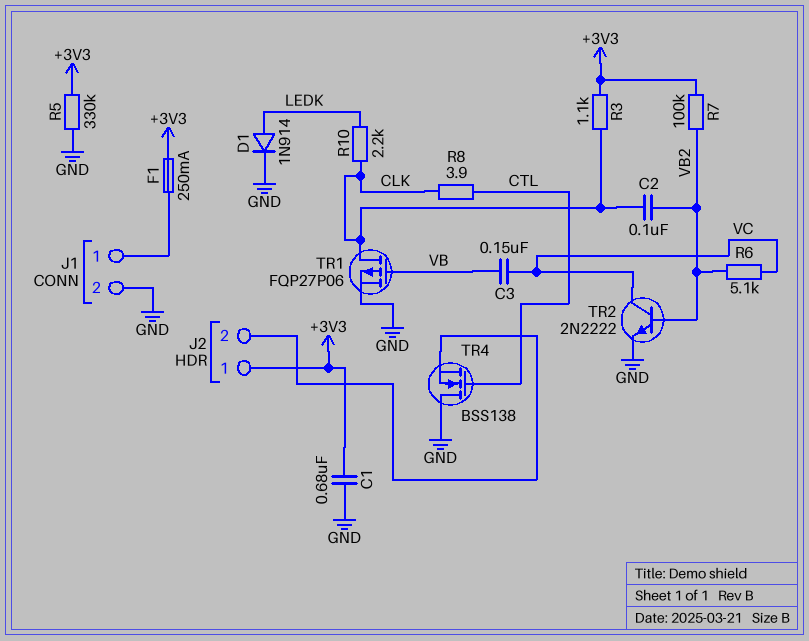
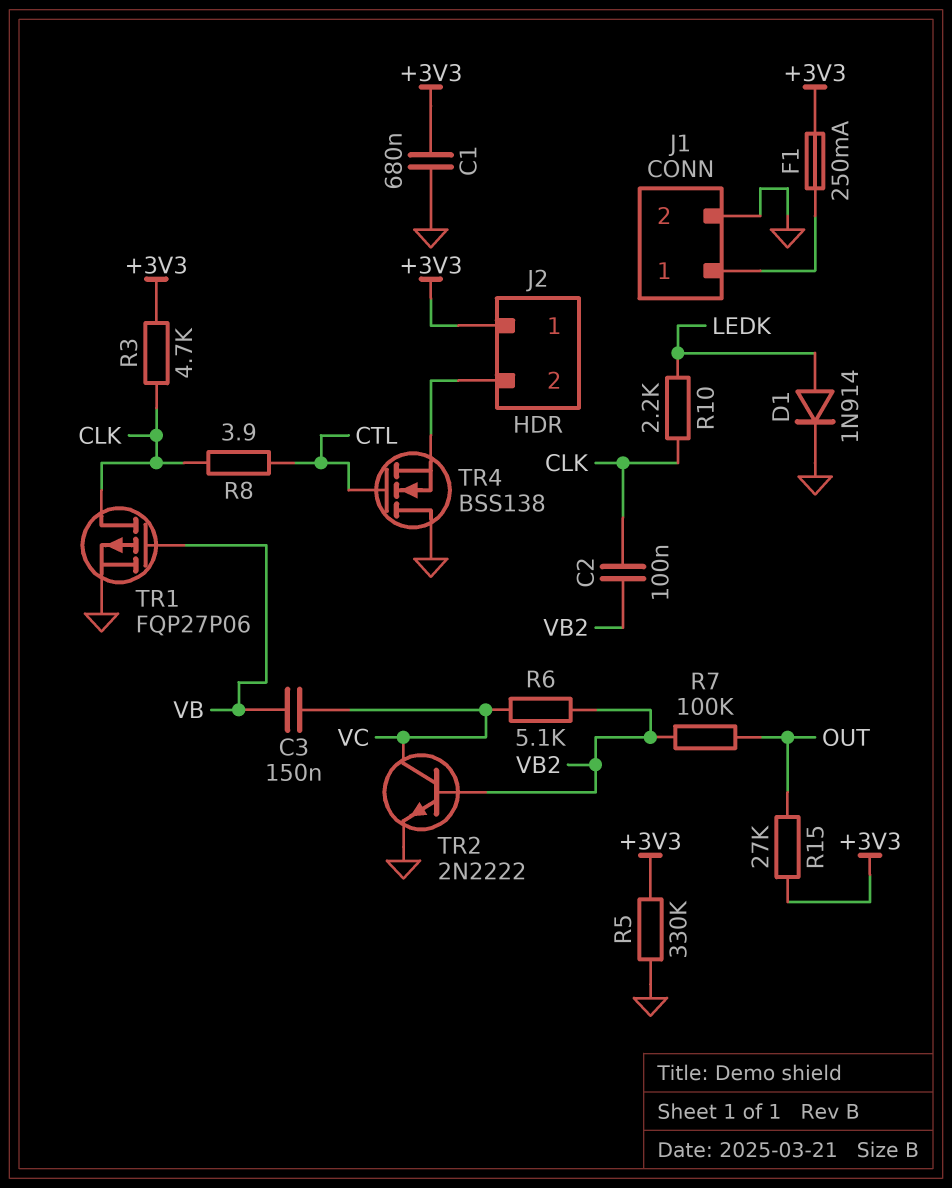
R3: 1.1k (+3V3, CLK) -> 4.7k (+3V3, CLK)
R7: 100k (+3V3, VB2) -> 100k (OUT, VB2)
R15: none -> 27k (+3V3, OUT)

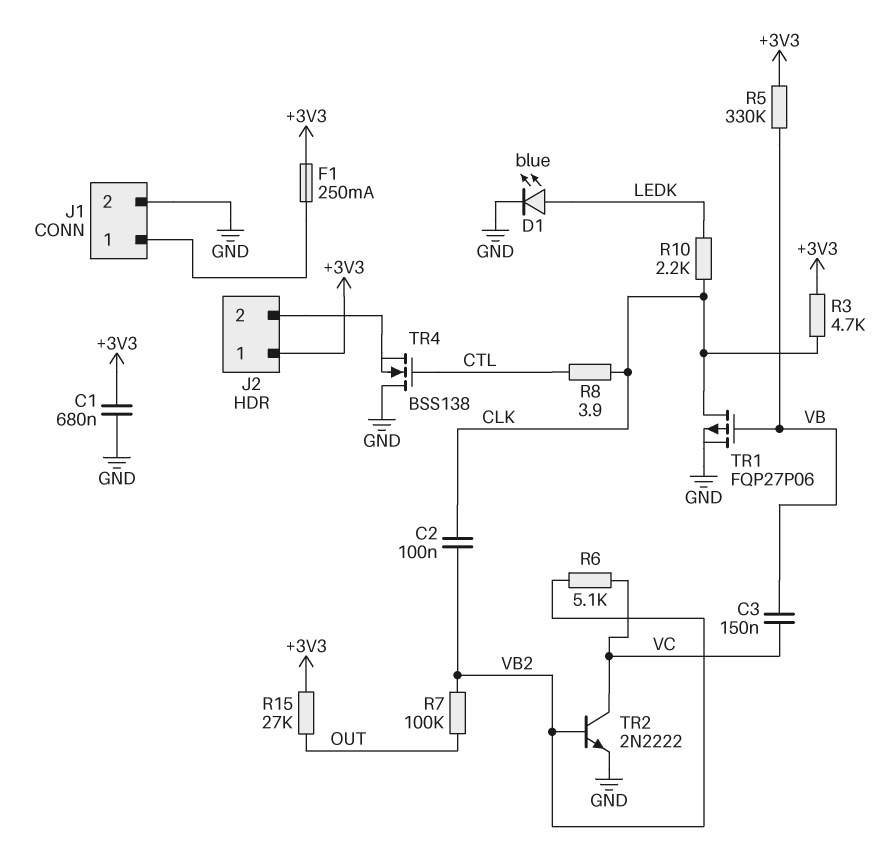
D1: diode 1N914 (A LEDK, K GND) -> LED blue (A LEDK, K GND)
R5: 330k (+3V3, GND) -> 330k (+3V3, VB)

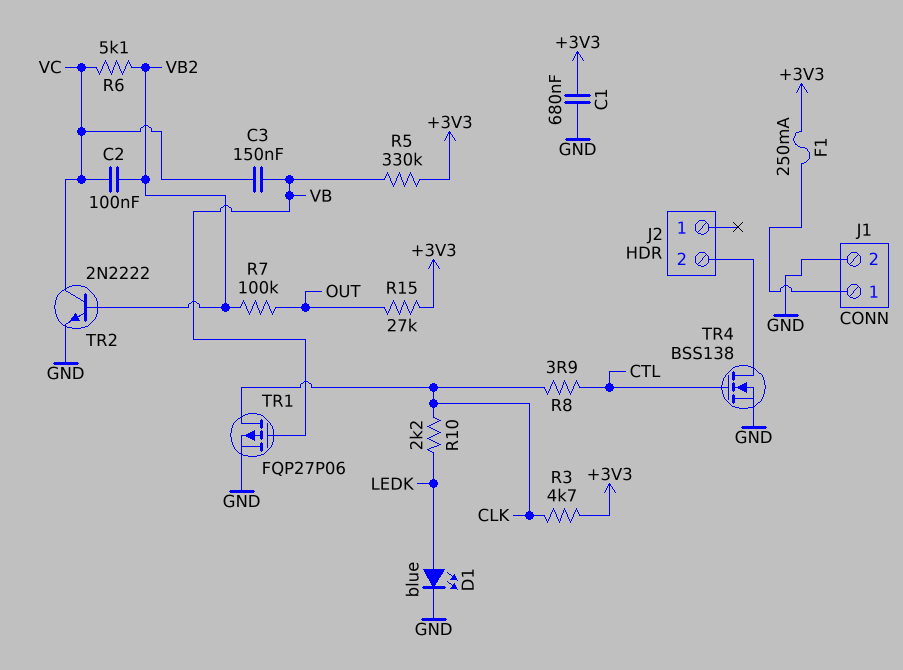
C2: 100nF (CLK, VB2) -> 100nF (VB2, VC)
J2 pin 1: +3V3 -> none
TR4: NMOS BSS138 (G CTL, D GND, S J2/2) -> NMOS BSS138 (G CTL, D J2/2, S GND)

